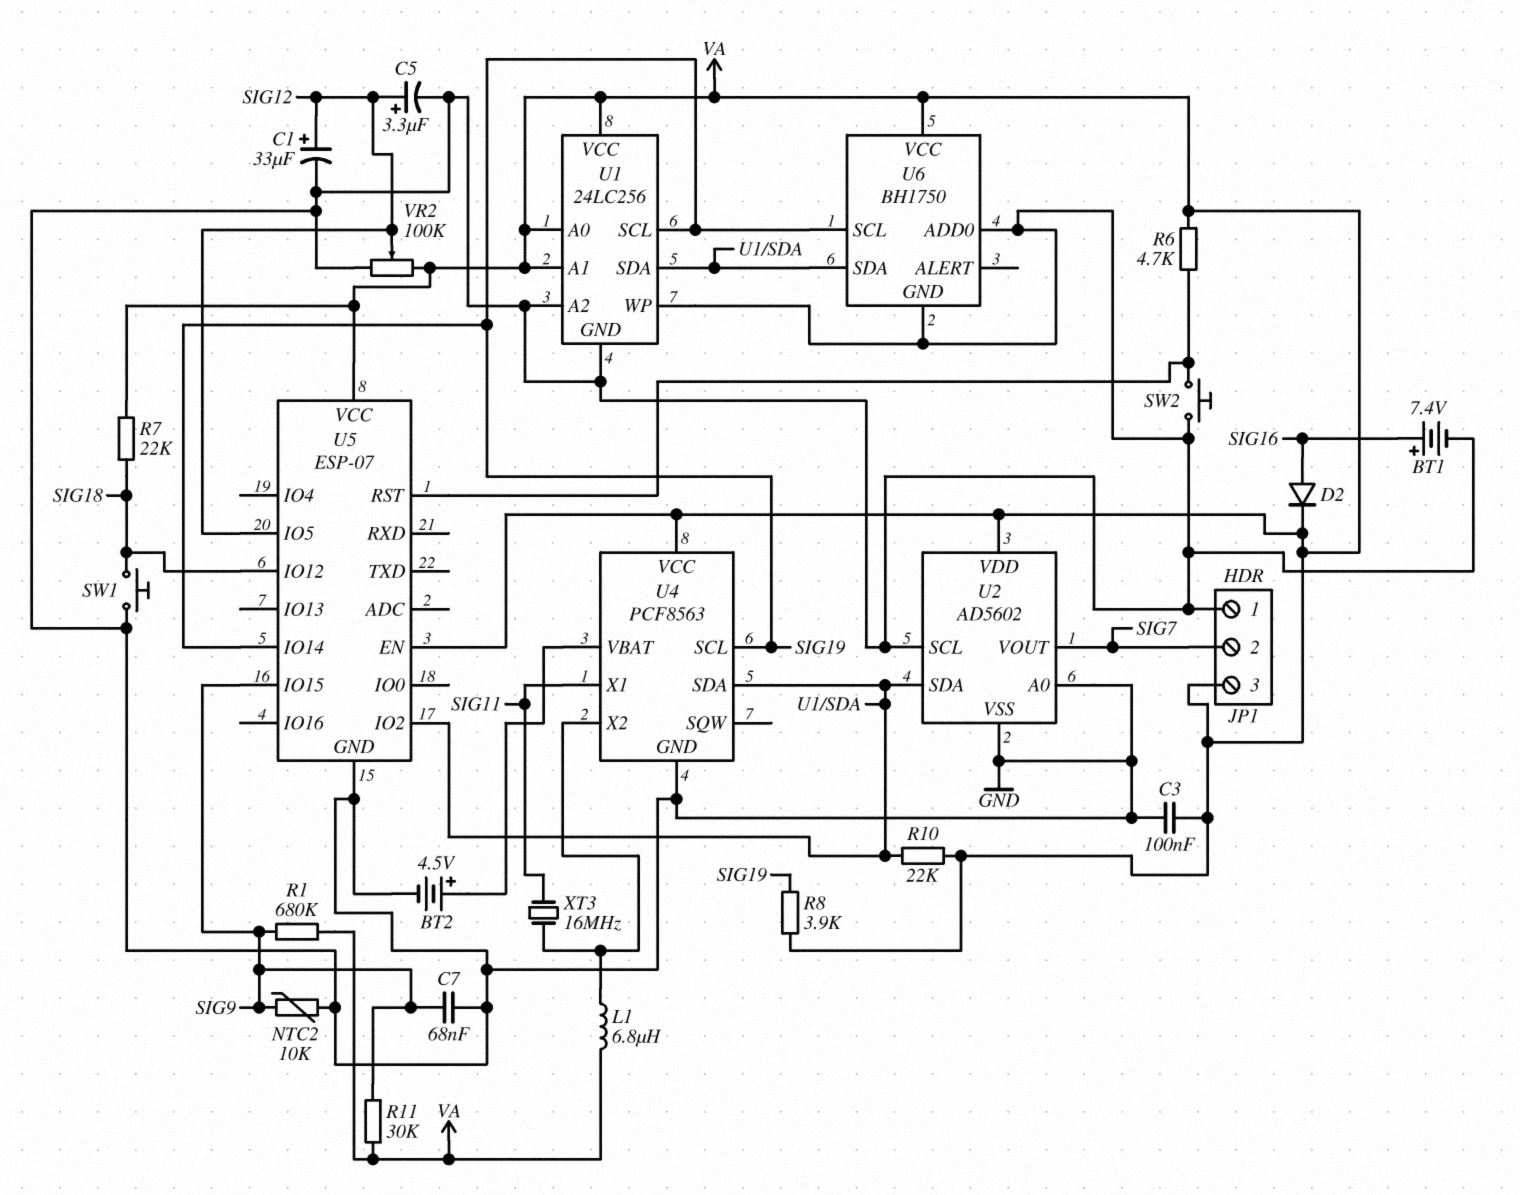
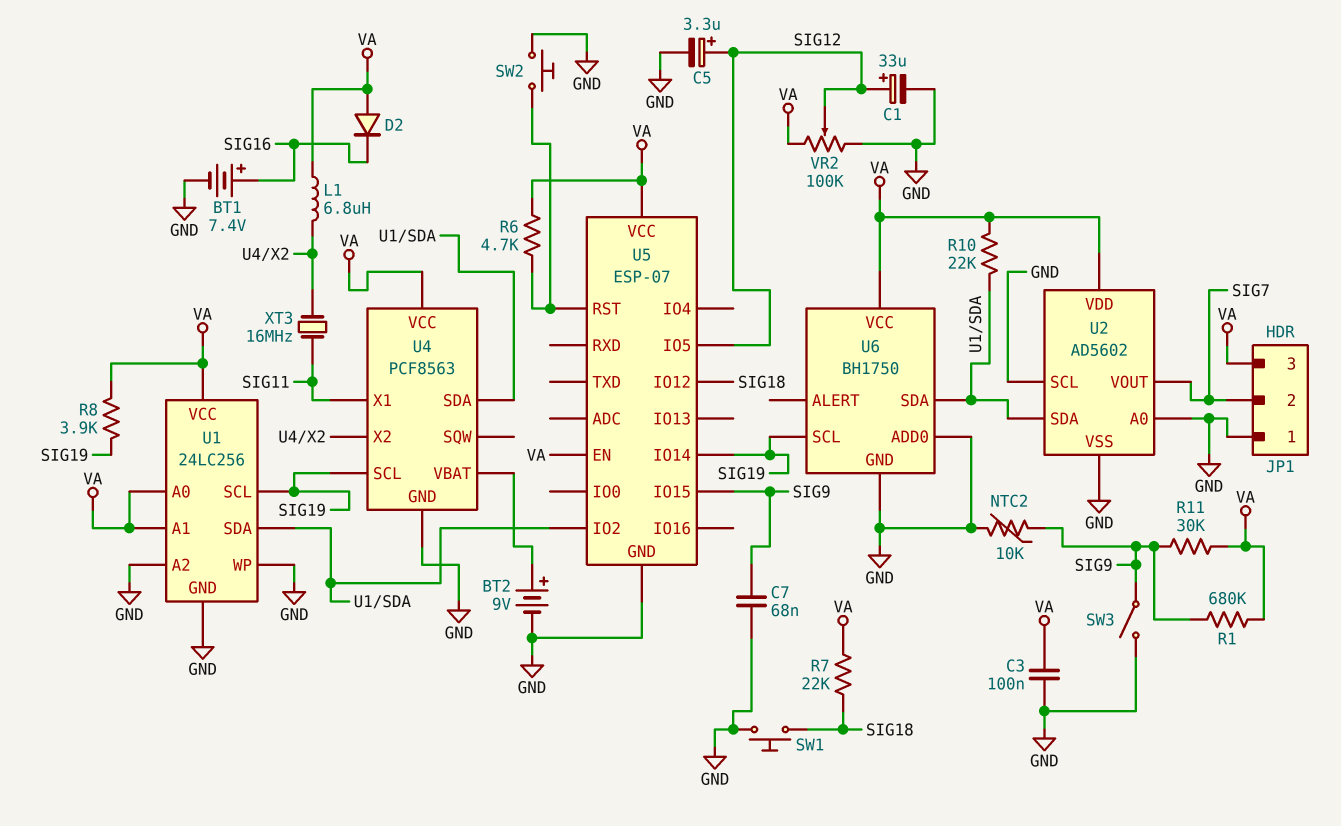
BT2: 4.5V (plus U4/VBAT, minus GND) -> 9V (plus U4/VBAT, minus GND)
D2: diode (A SIG16, K VA) -> diode (A VA, K SIG16)
SW3: none -> switch (GND, SIG9)

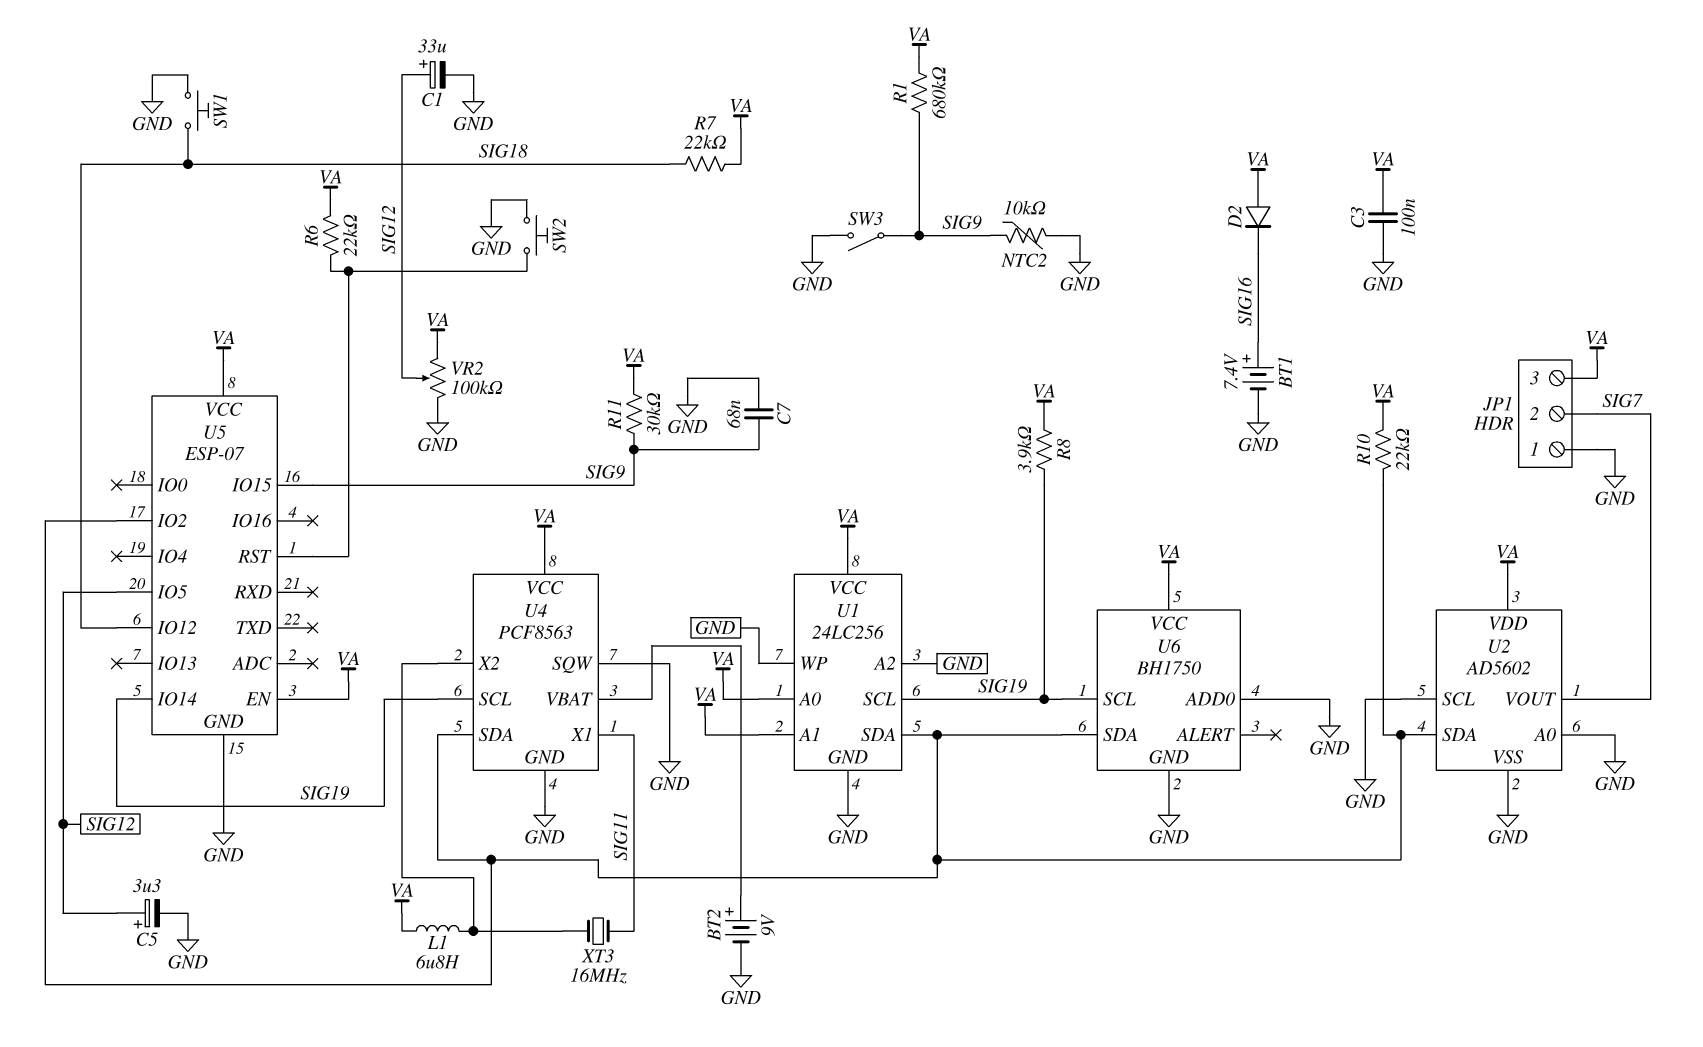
R6: 4.7k (U5/RST, VA) -> 22k (U5/RST, VA)
U4 pin SQW: none -> GND

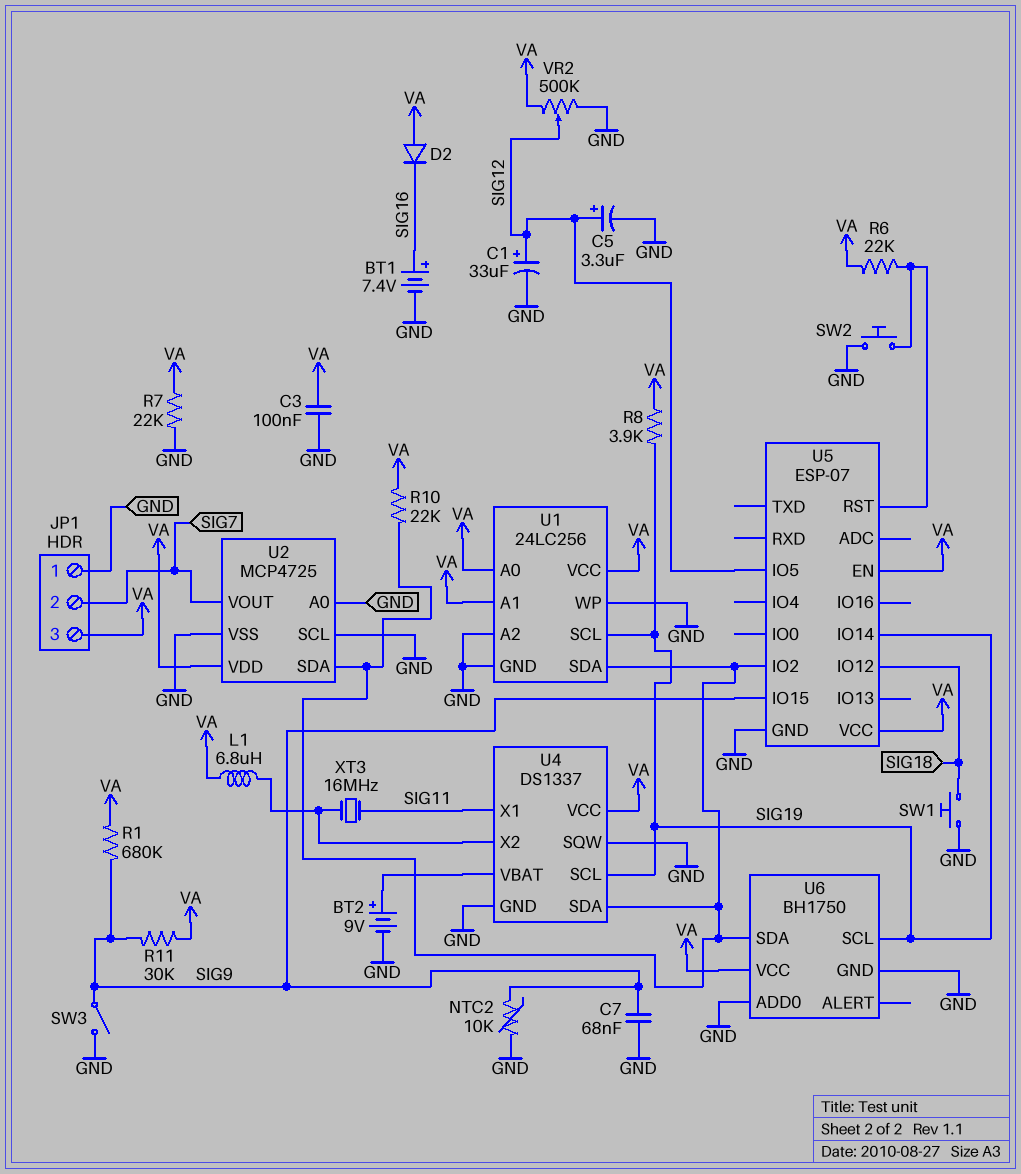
R7: 22k (SIG18, VA) -> 22k (GND, VA)
U2: AD5602 -> MCP4725
U4: PCF8563 -> DS1337
VR2: 100k (GND, VA, wiper SIG12) -> 500k (GND, VA, wiper SIG12)

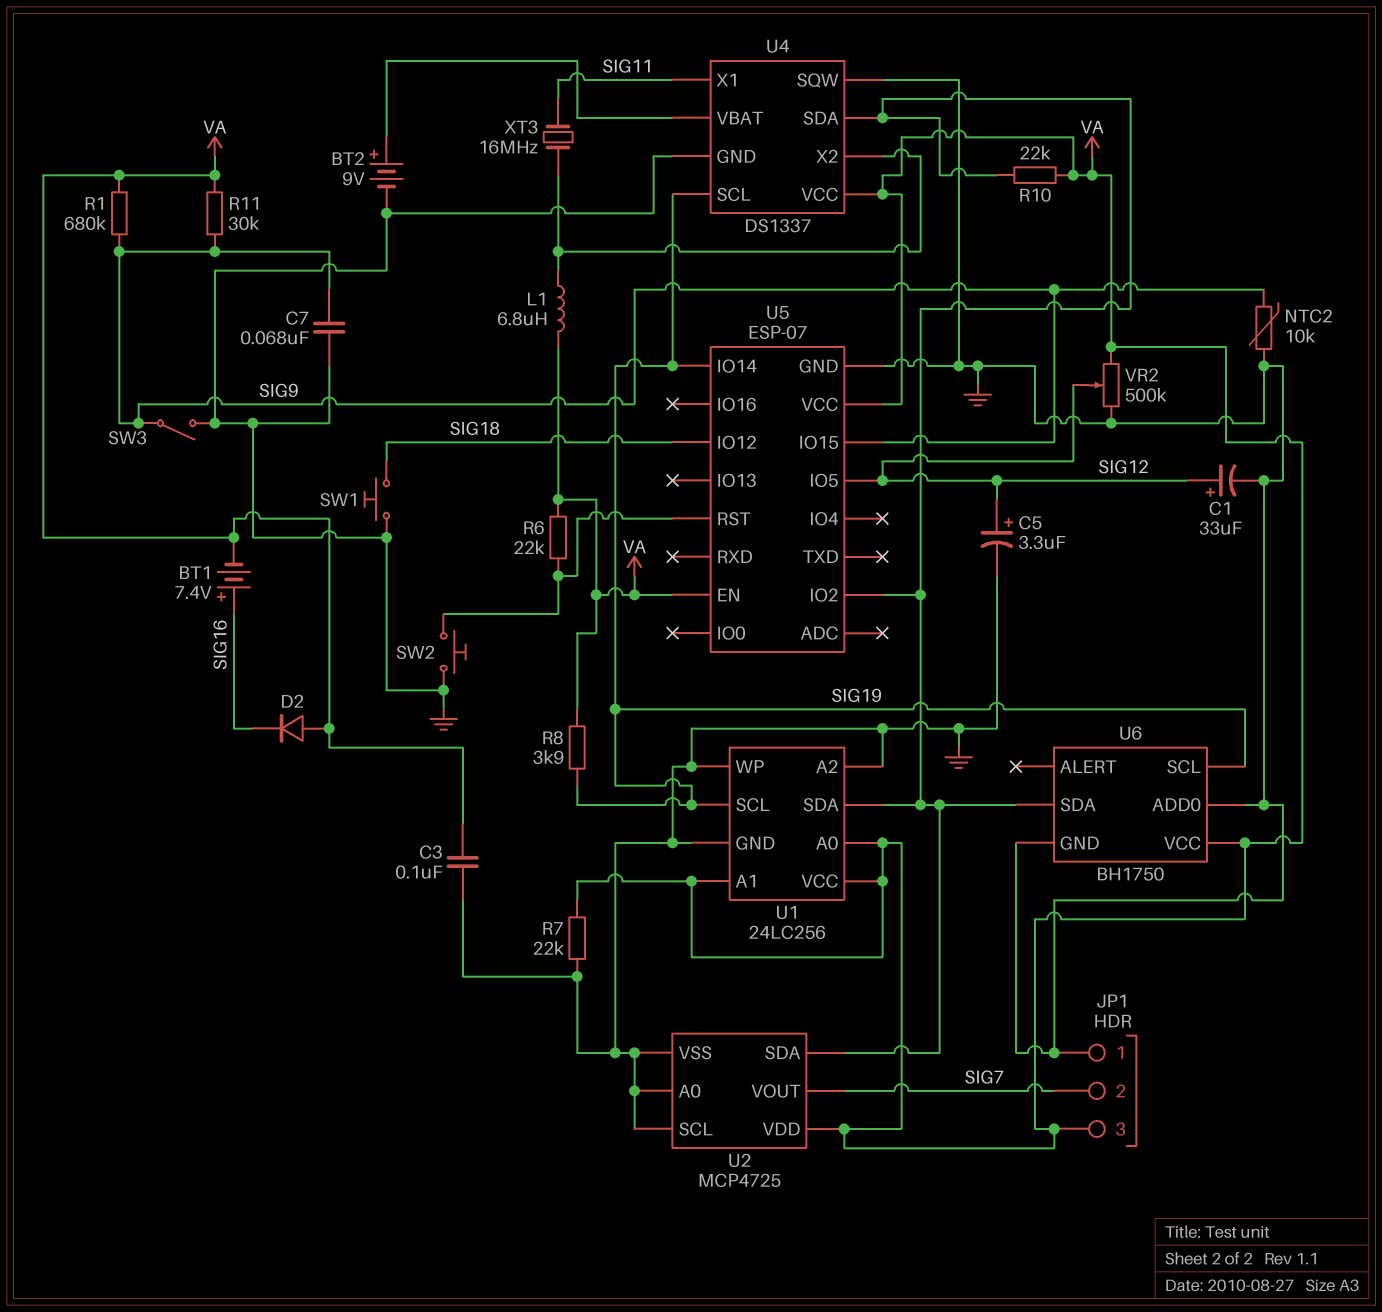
BT1: 7.4V (plus SIG16, minus GND) -> 7.4V (plus SIG16, minus VA)

